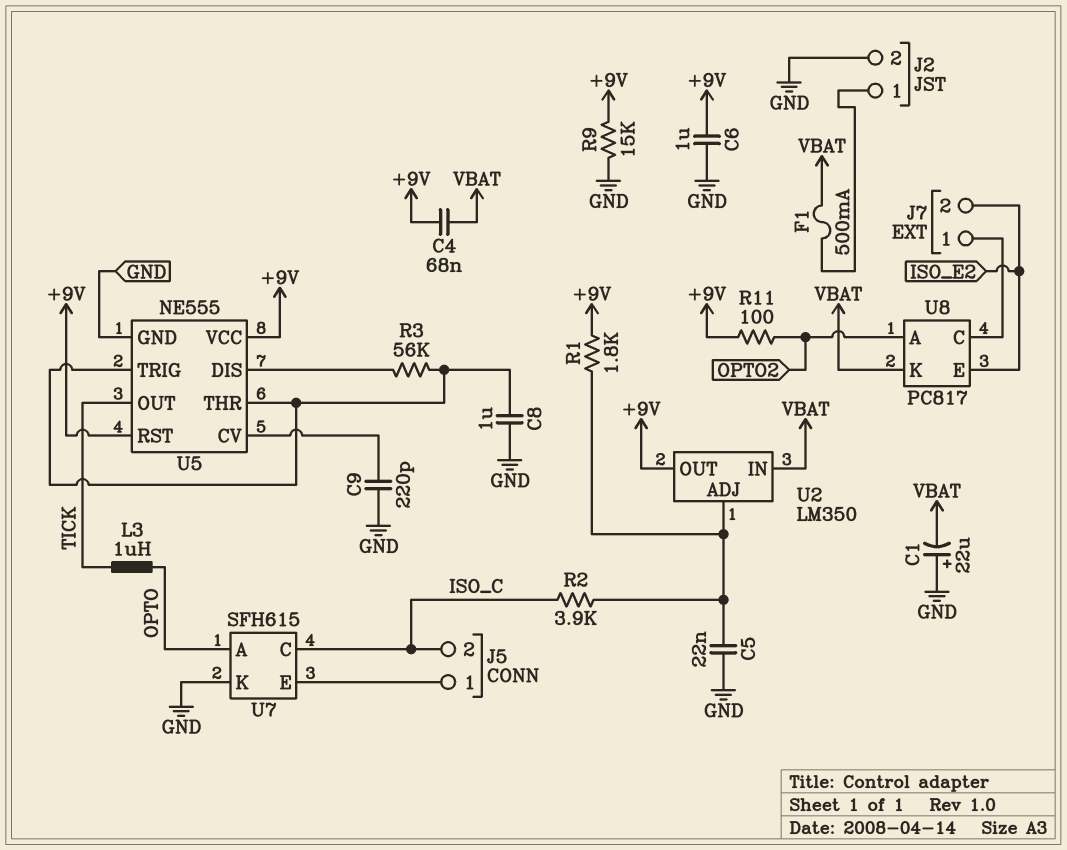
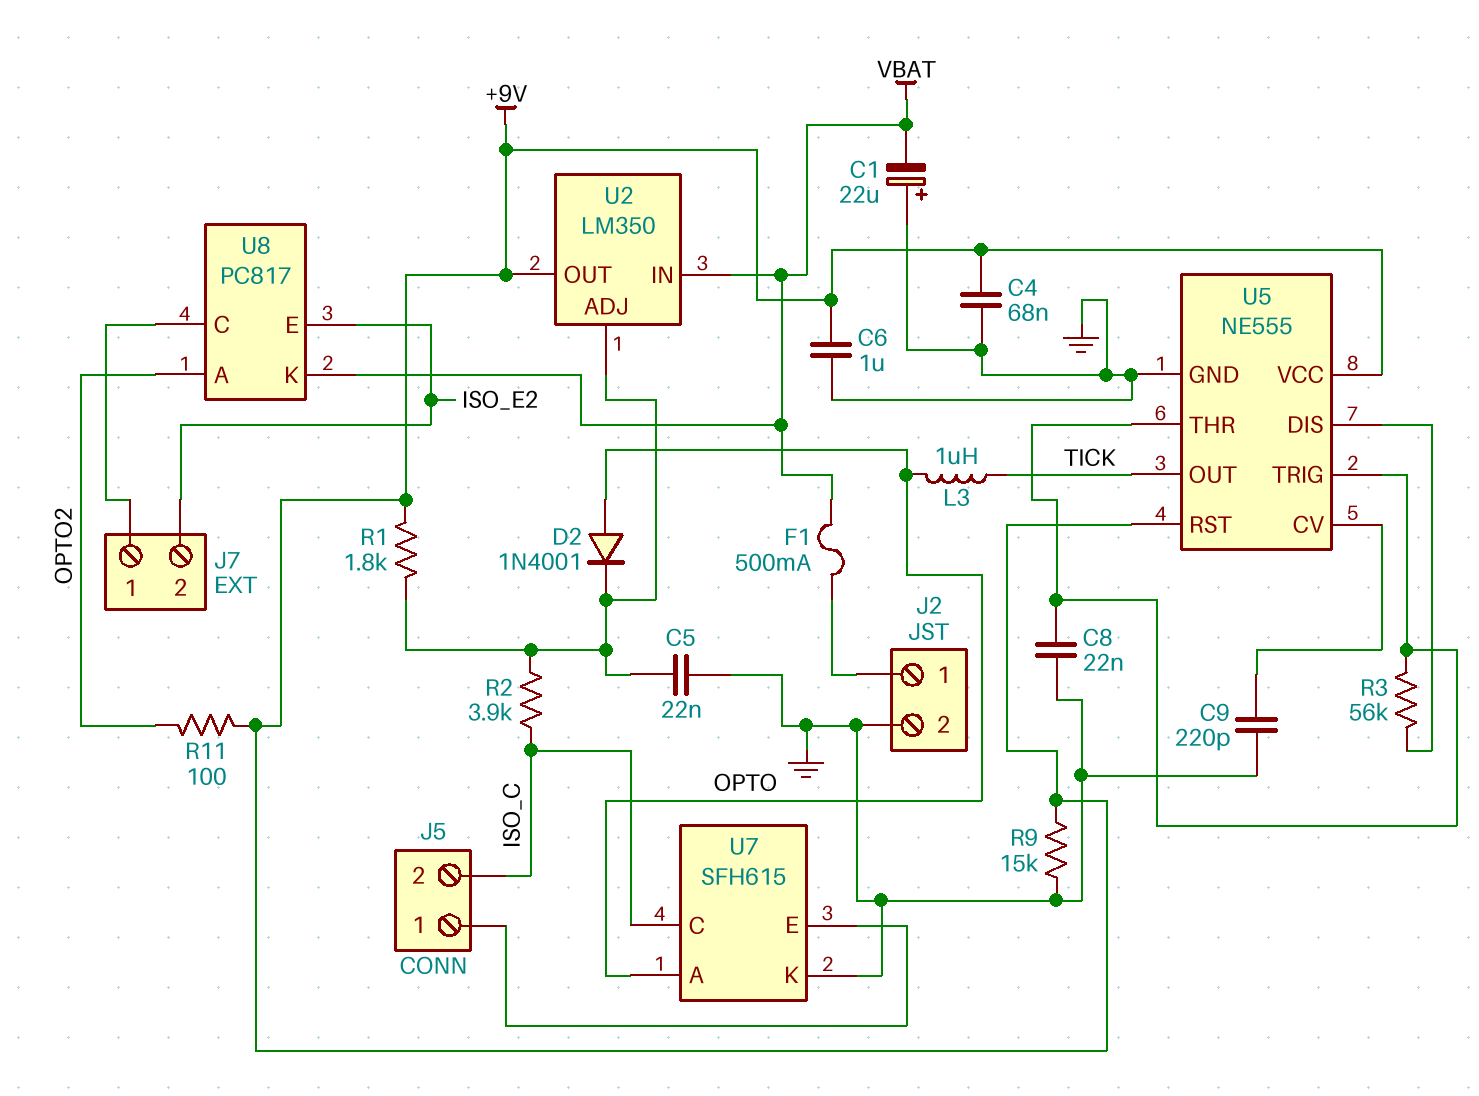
C4: 68nF (+9V, VBAT) -> 68nF (+9V, GND)
C8: 1uF (GND, U5/THR) -> 22nF (GND, U5/THR)
D2: none -> diode 1N4001 (A OPTO, K U2/ADJ)

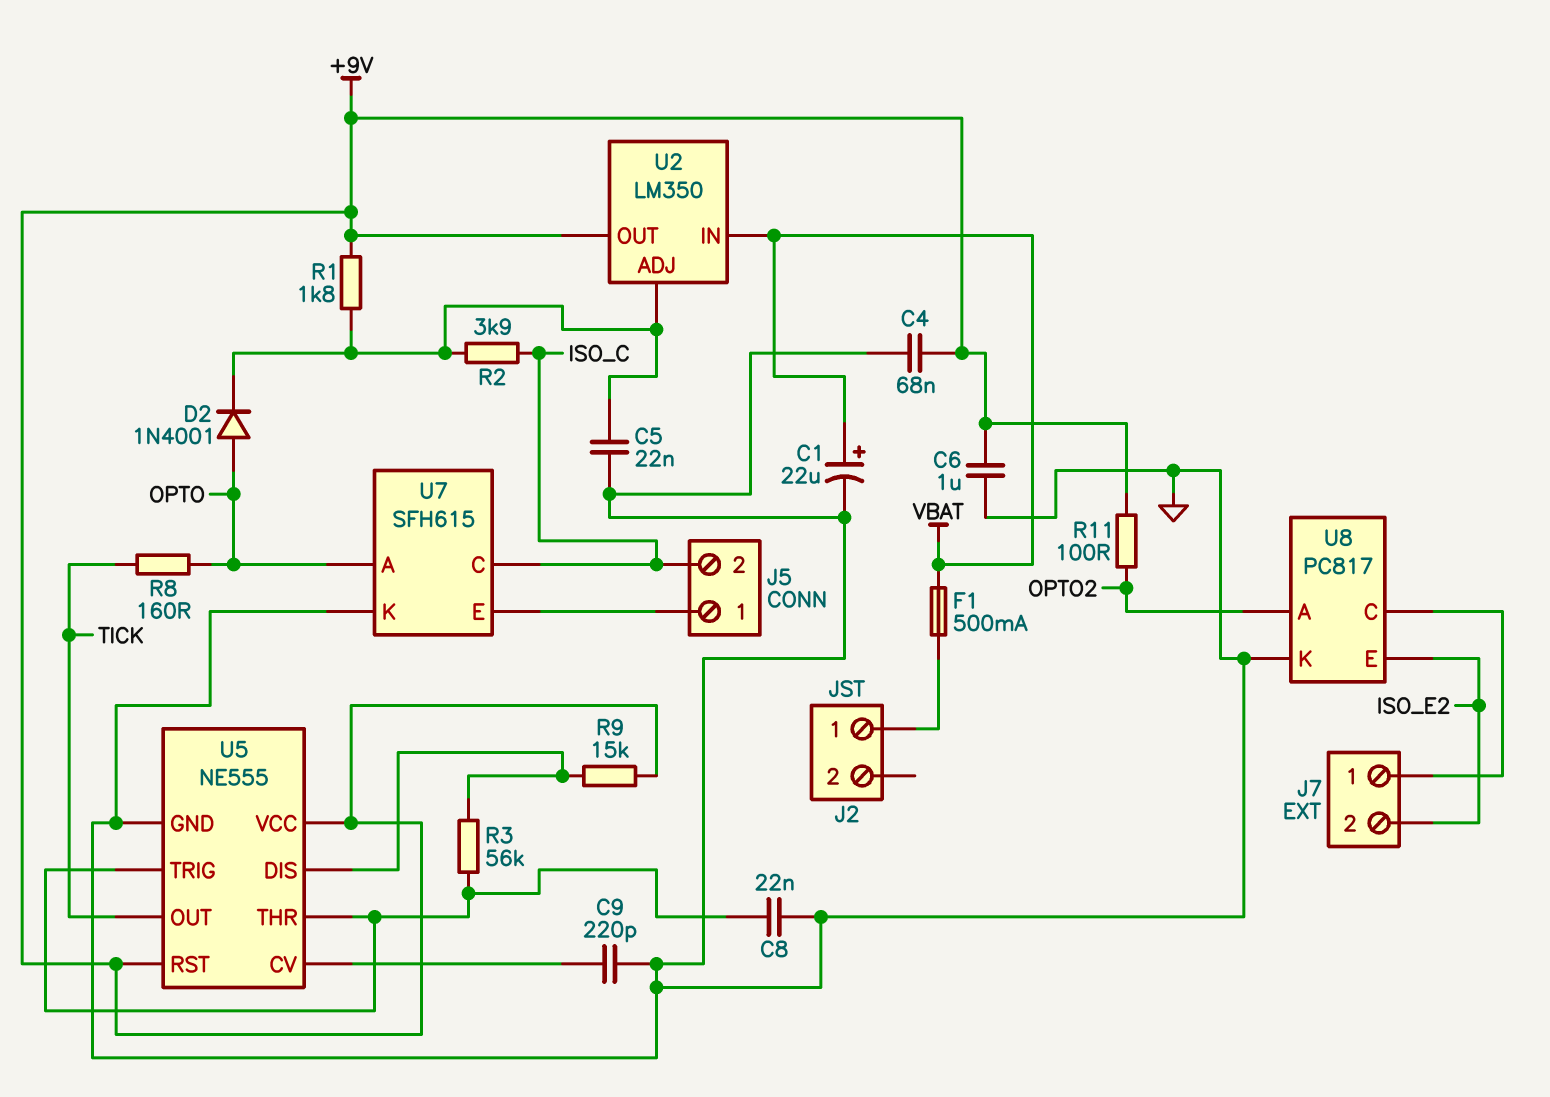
C1: 22uF (plus GND, minus VBAT) -> 22uF (plus VBAT, minus GND)
J2 pin 2: GND -> none
L3: 1uH (OPTO, TICK) -> none
R8: none -> 160 (OPTO, TICK)
R9: 15k (+9V, GND) -> 15k (+9V, U5/DIS)
U8 pin K: VBAT -> GND

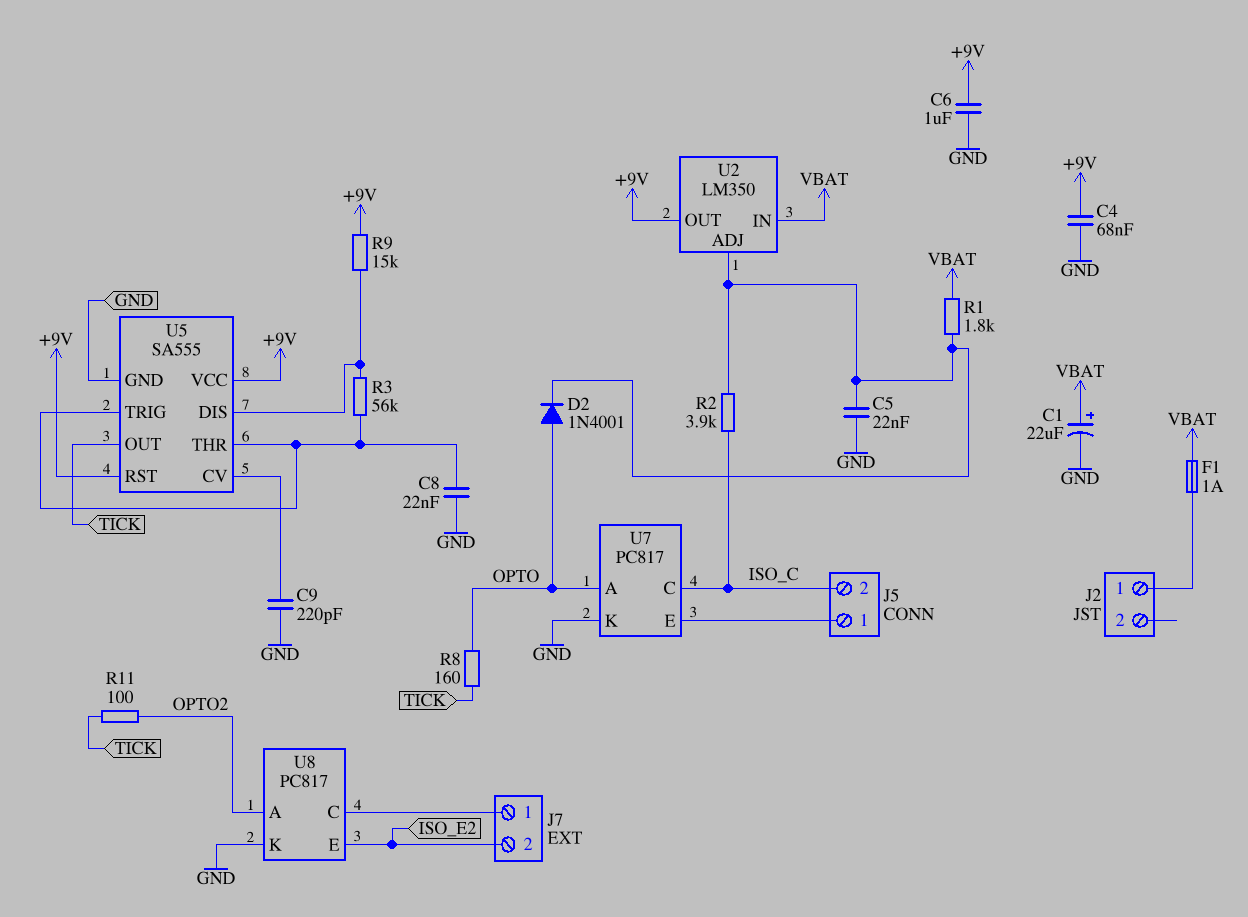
F1: 500mA (J2/1, VBAT) -> 1A (J2/1, VBAT)
R1: 1.8k (+9V, U2/ADJ) -> 1.8k (U2/ADJ, VBAT)
R11: 100 (+9V, OPTO2) -> 100 (OPTO2, TICK)
U5: NE555 -> SA555
U7: SFH615 -> PC817

